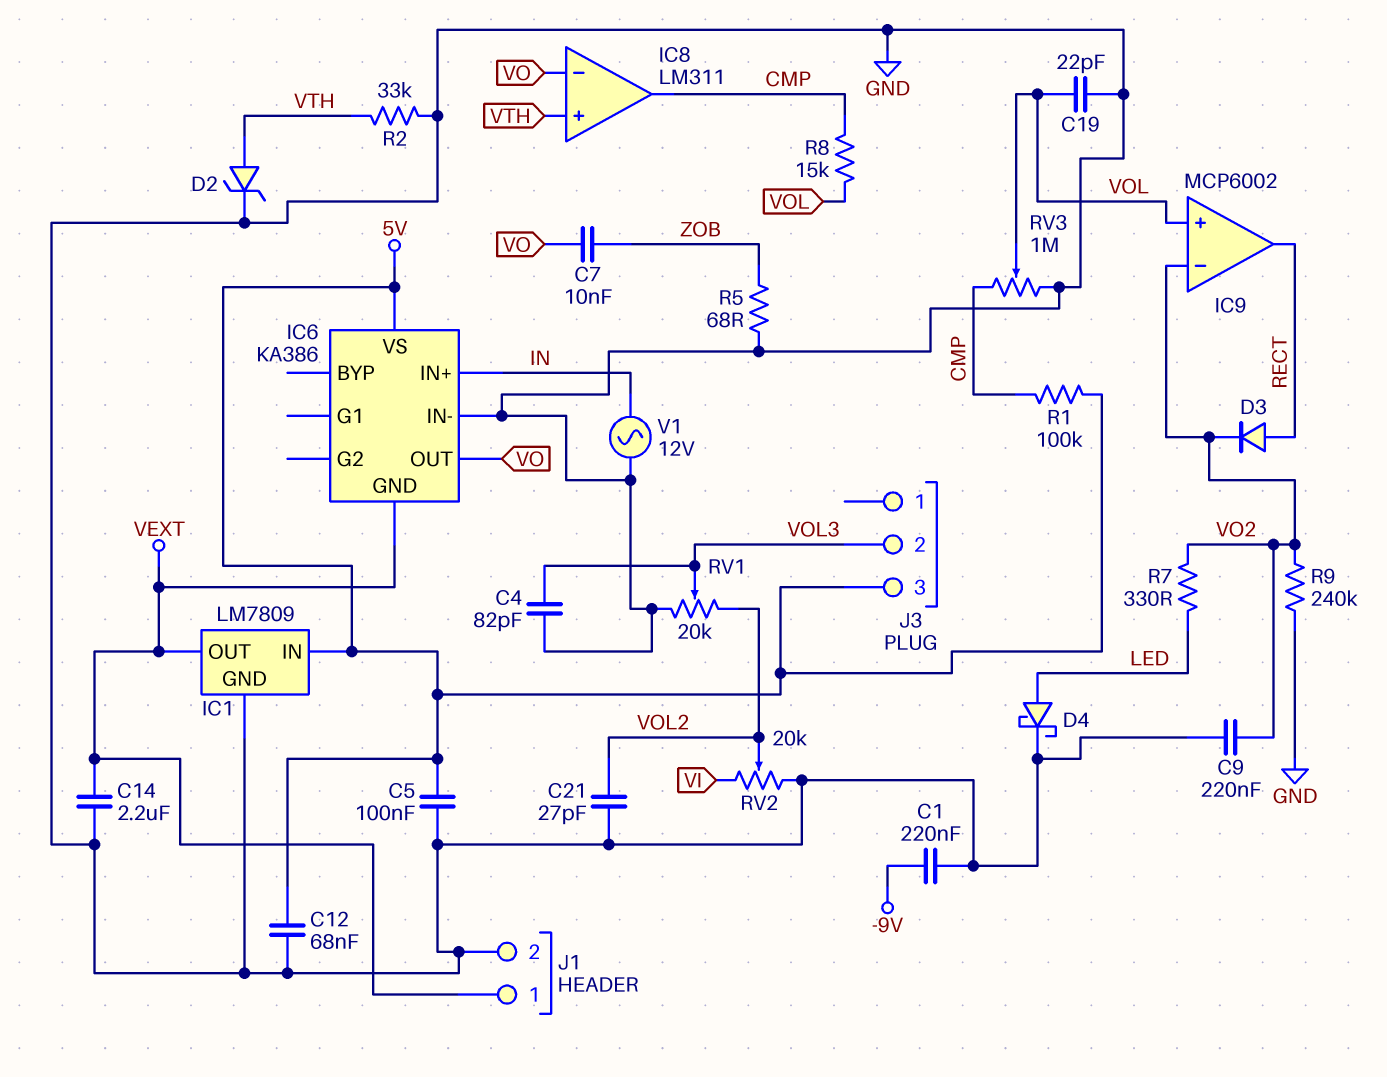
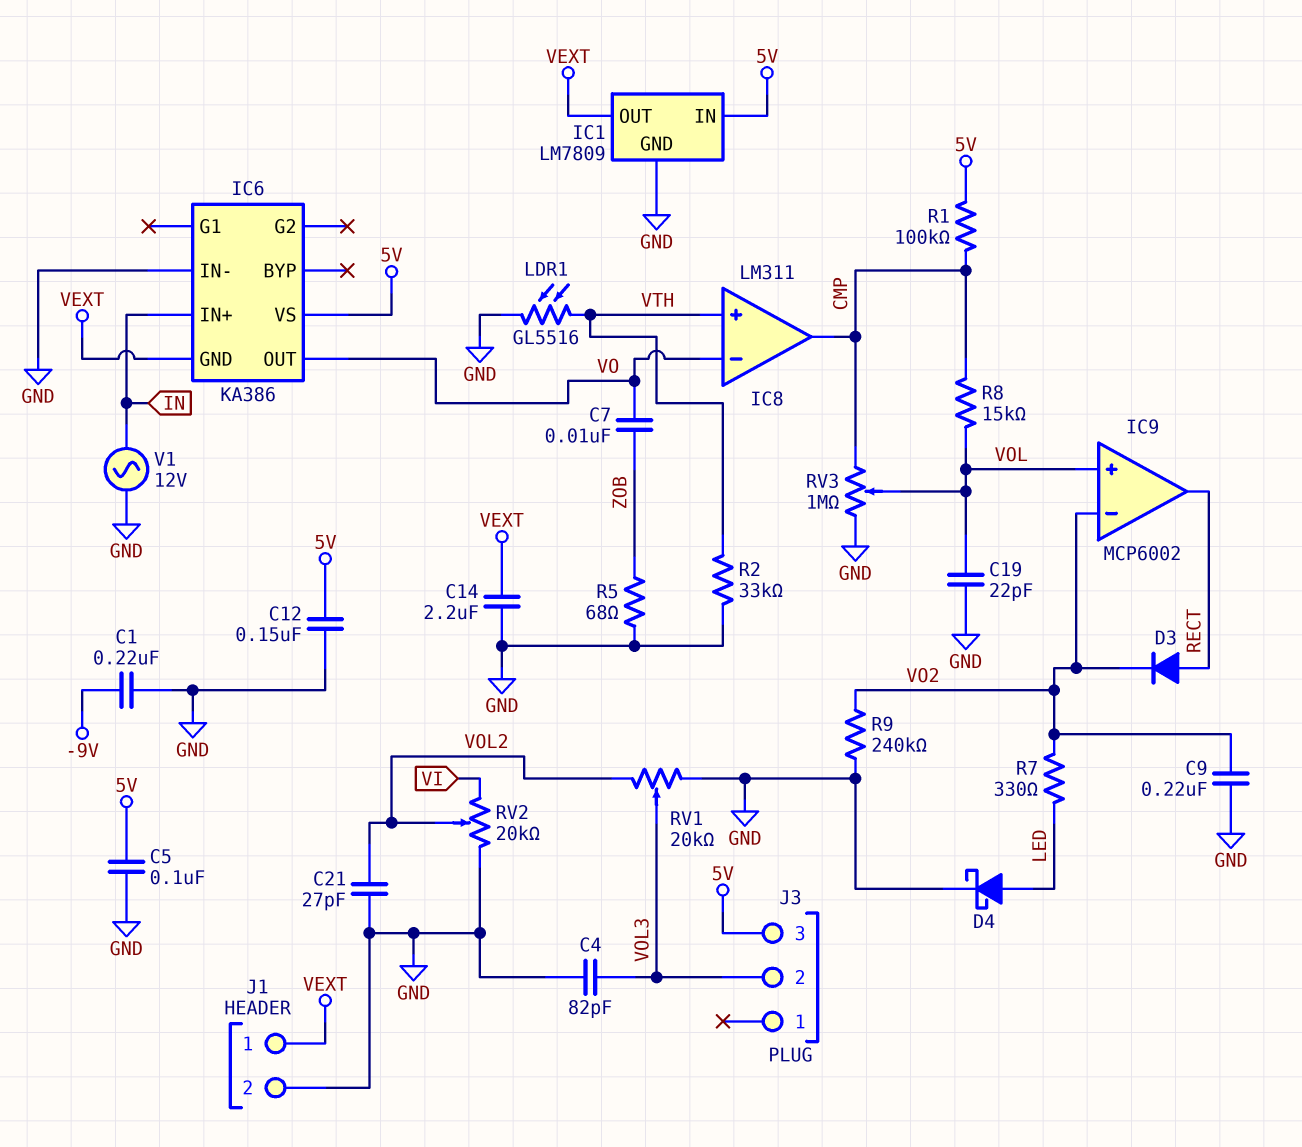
C12: 68nF (5V, GND) -> 150nF (5V, GND)
D2: zener (A VTH, K GND) -> none
LDR1: none -> GL5516 (GND, VTH)

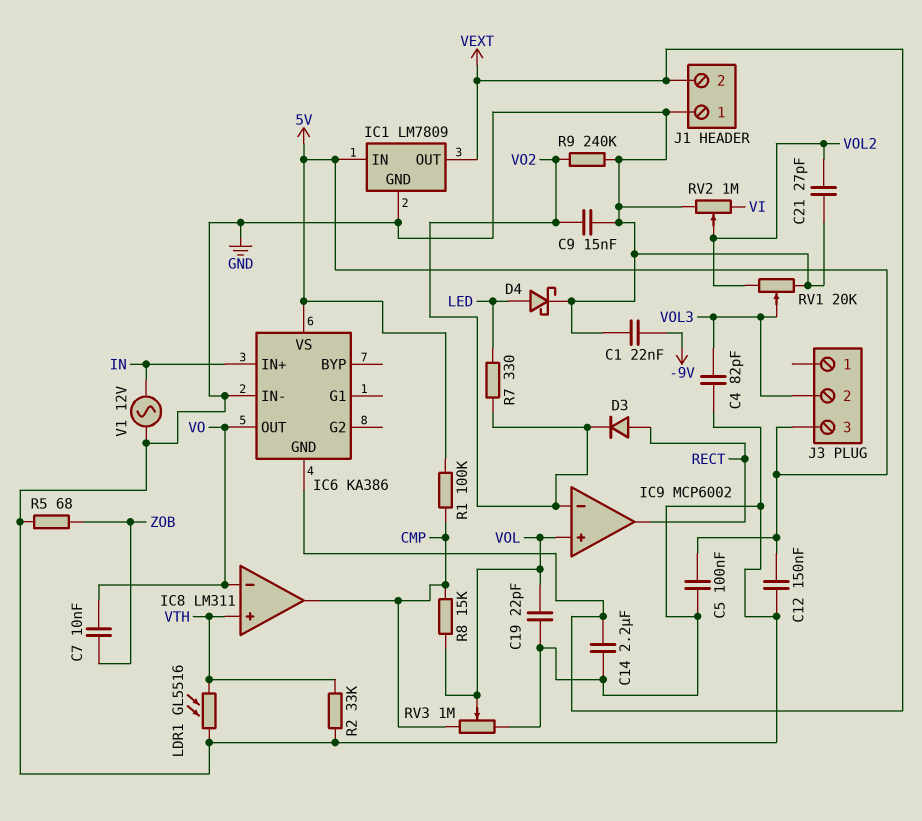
C1: 220nF (-9V, GND) -> 22nF (-9V, GND)
C9: 220nF (GND, VO2) -> 15nF (GND, VO2)
J1 pin 1: VEXT -> GND
J1 pin 2: GND -> VEXT
RV2: 20k (GND, VI, wiper VOL2) -> 1M (GND, VI, wiper VOL2)

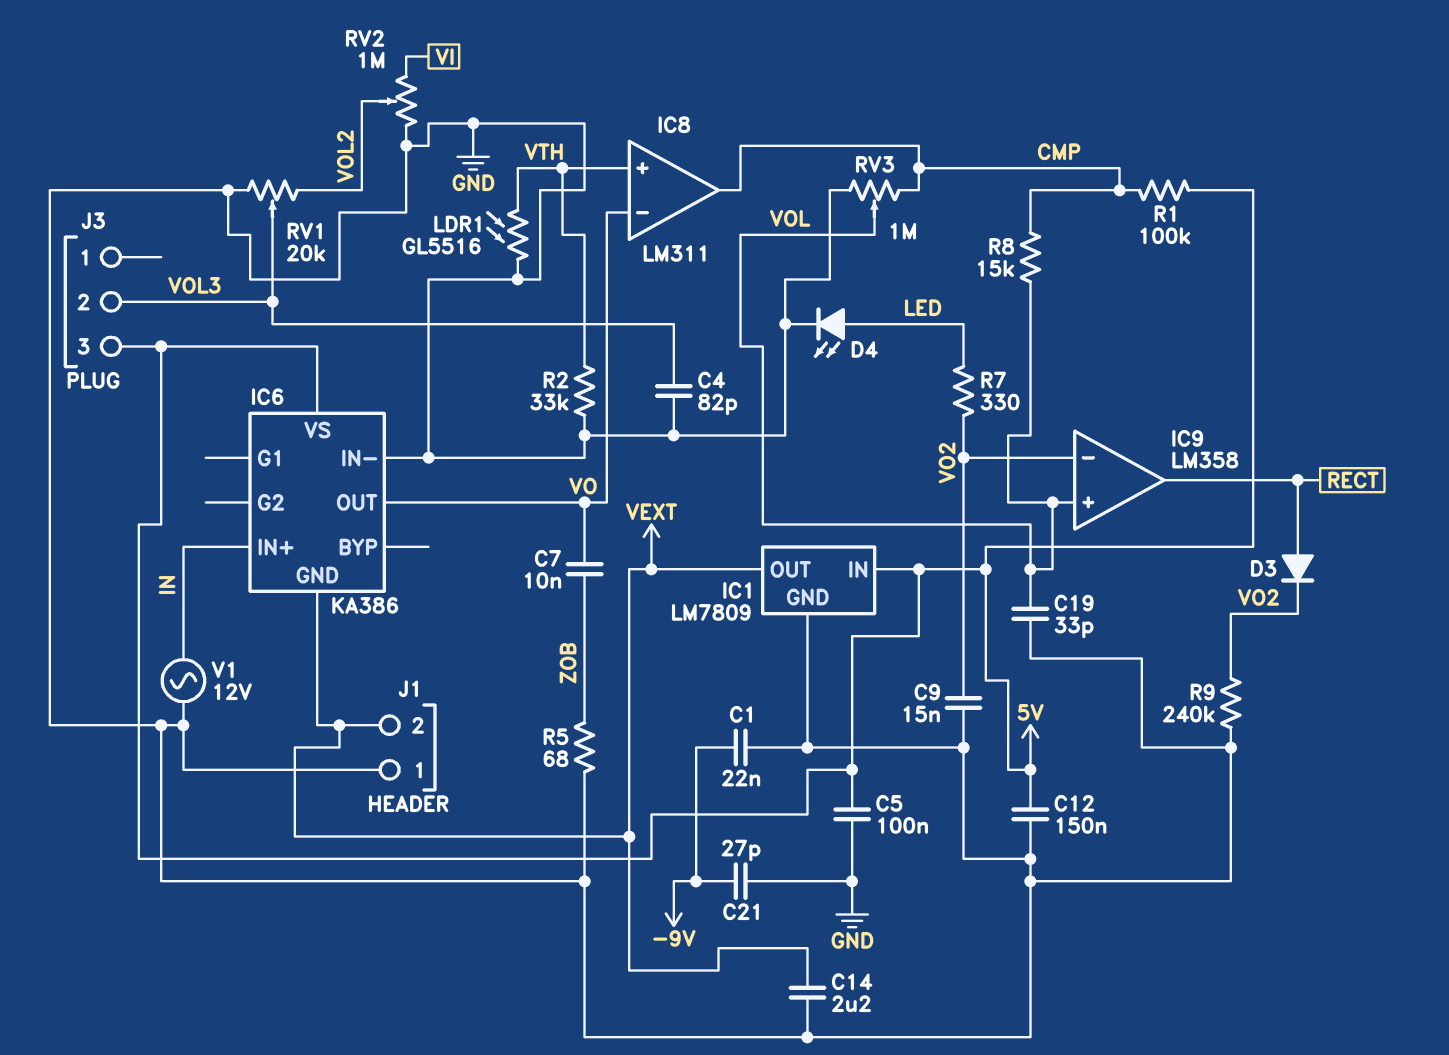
C19: 22pF (GND, VOL) -> 33pF (GND, VOL)
C21: 27pF (GND, VOL2) -> 27pF (-9V, GND)
D4: schottky (A LED, K GND) -> LED (A LED, K GND)
IC9: MCP6002 -> LM358

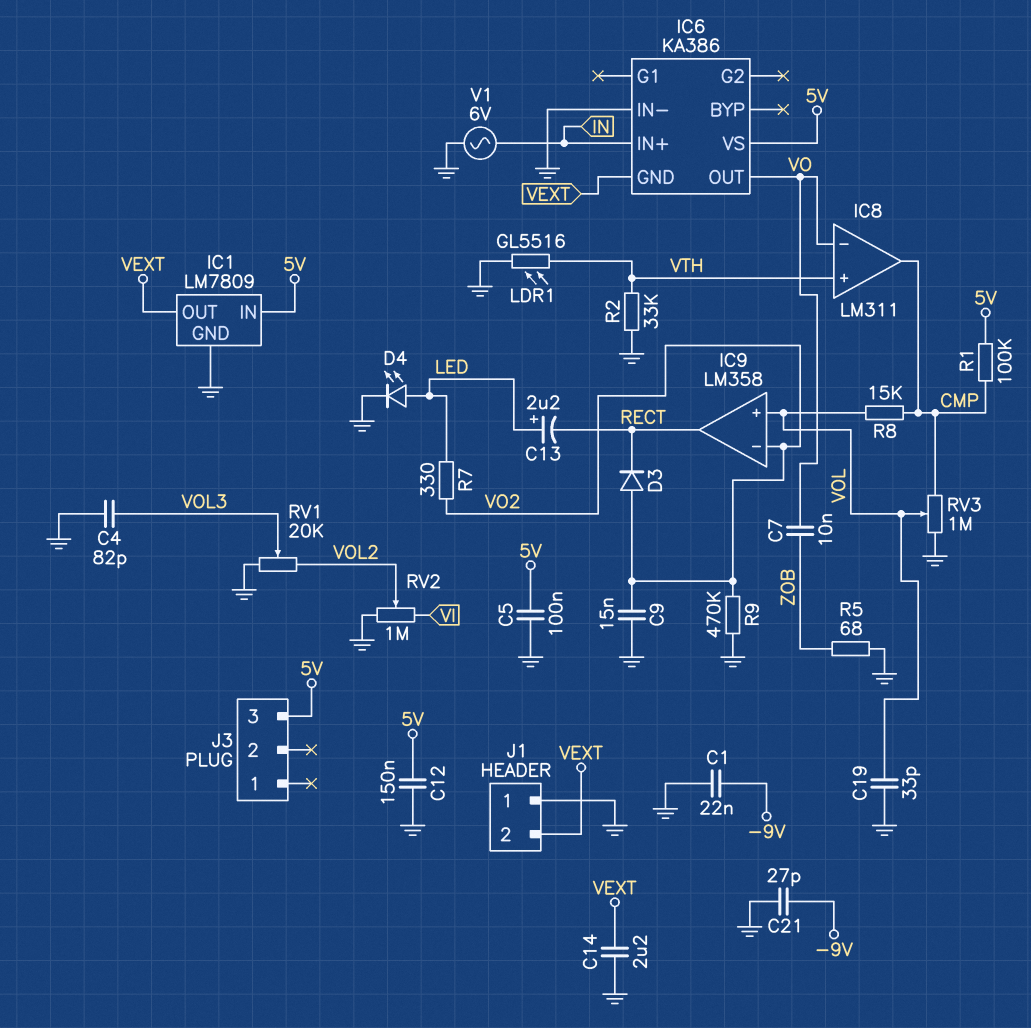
C13: none -> 2.2uF (plus LED, minus RECT)
D3: diode (A RECT, K VO2) -> diode (A VO2, K RECT)
J3 pin 2: VOL3 -> none
R9: 240k (GND, VO2) -> 470k (GND, VO2)
V1: AC 12V (GND, IN) -> AC 6V (GND, IN)

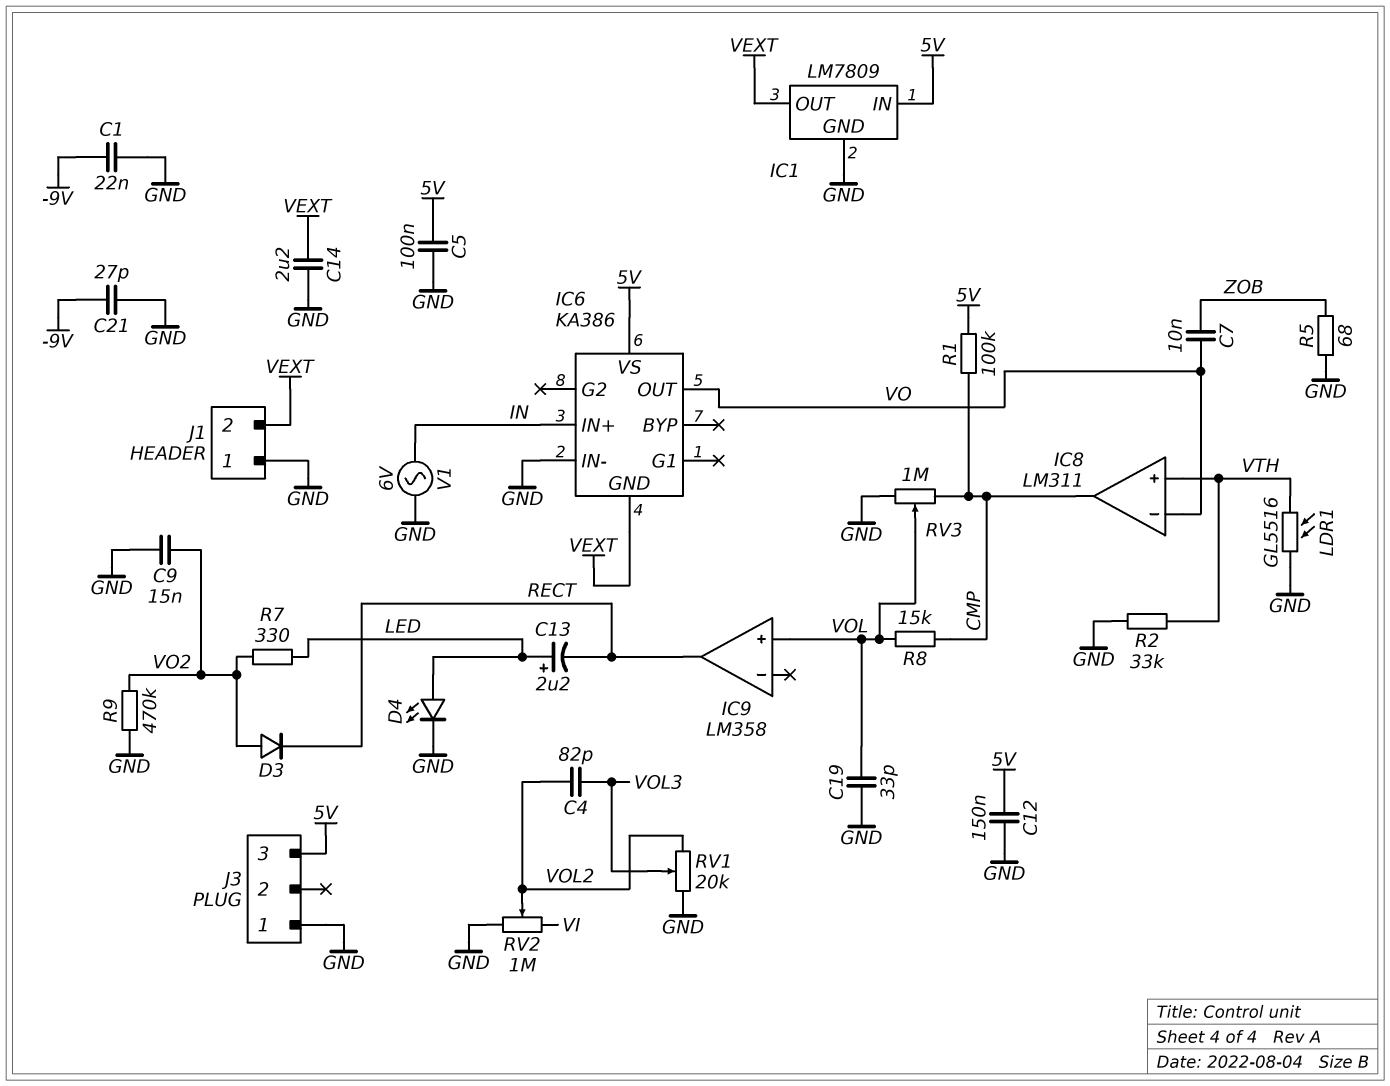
C4: 82pF (GND, VOL3) -> 82pF (VOL2, VOL3)
IC9 pin in-: VO2 -> none
J3 pin 1: none -> GND

